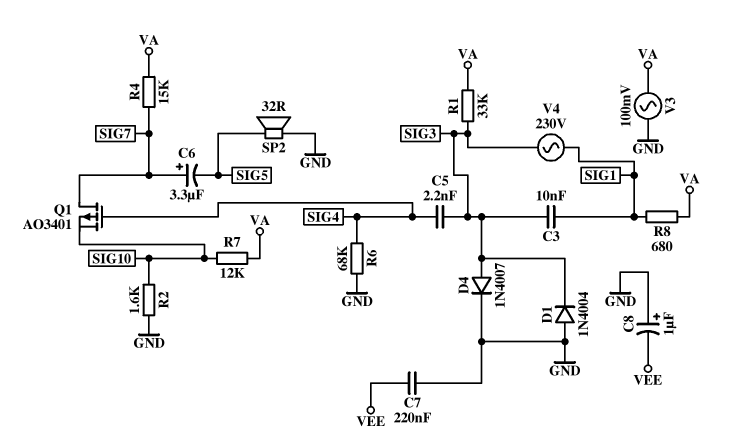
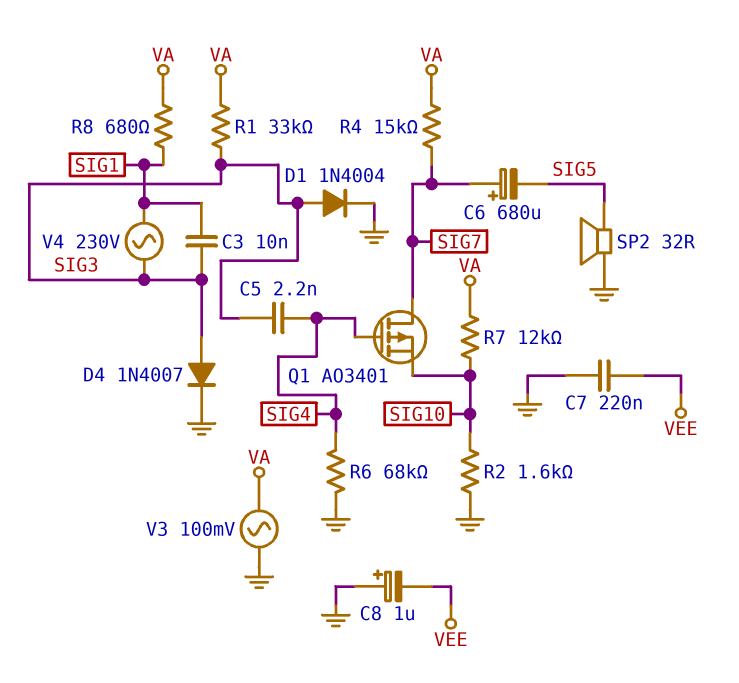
C6: 3.3uF (plus SIG7, minus SIG5) -> 680uF (plus SIG7, minus SIG5)
D1: diode 1N4004 (A GND, K SIG3) -> diode 1N4004 (A SIG3, K GND)

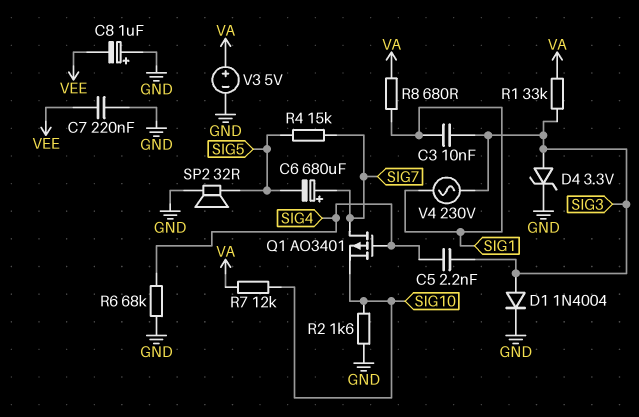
D4: diode 1N4007 (A SIG3, K GND) -> zener 3.3V (A SIG3, K GND)
R4: 15k (SIG7, VA) -> 15k (SIG5, SIG7)
V3: AC 100mV (GND, VA) -> 5V (plus VA, minus GND)

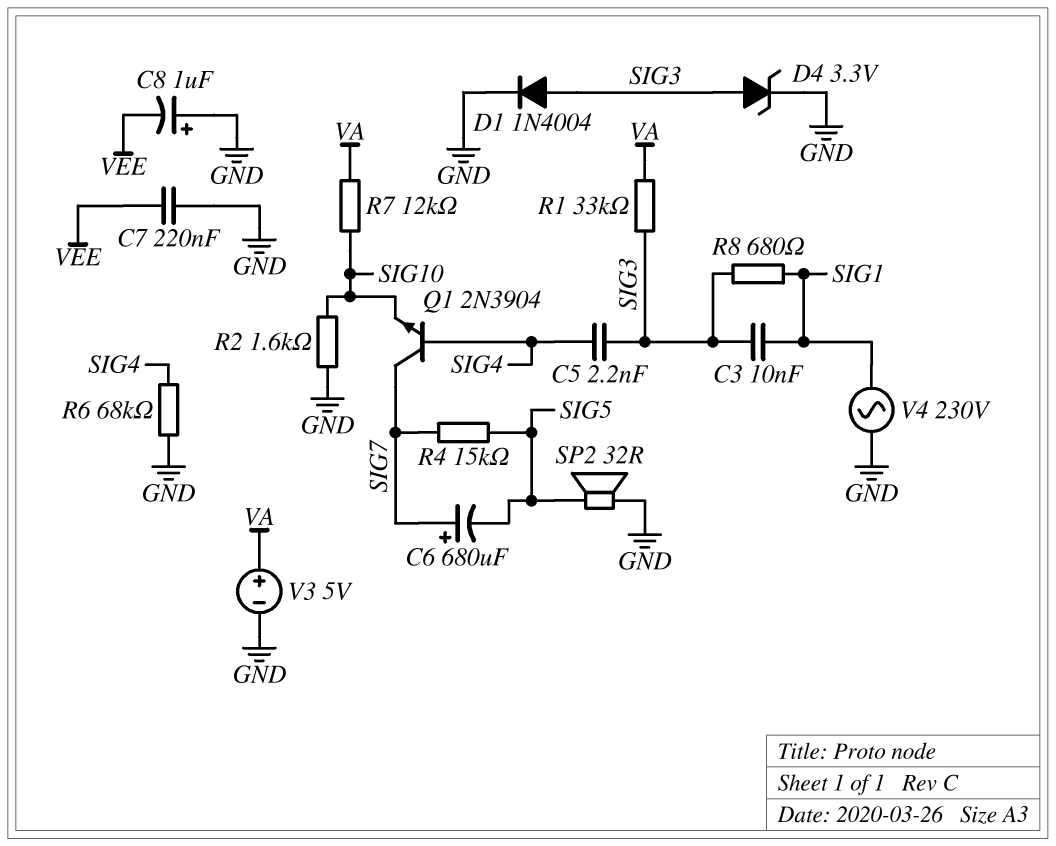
Q1: PMOS AO3401 (G SIG4, D SIG7, S SIG10) -> NPN 2N3904 (B SIG4, C SIG7, E SIG10)
R8: 680 (SIG1, VA) -> 680 (SIG1, SIG3)
V4: AC 230V (SIG1, SIG3) -> AC 230V (GND, SIG1)

